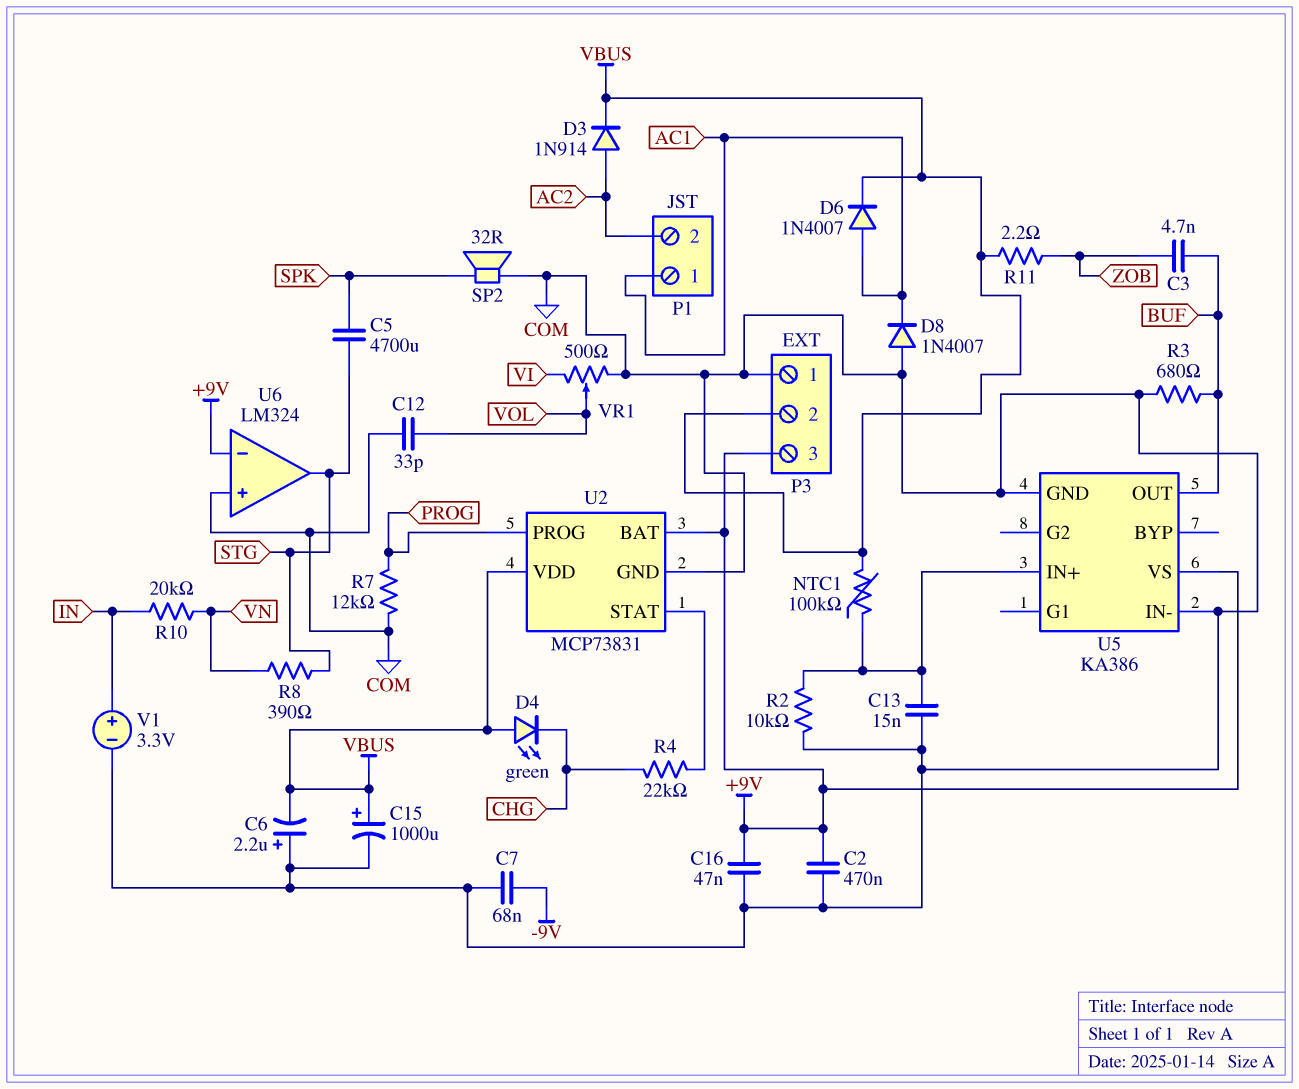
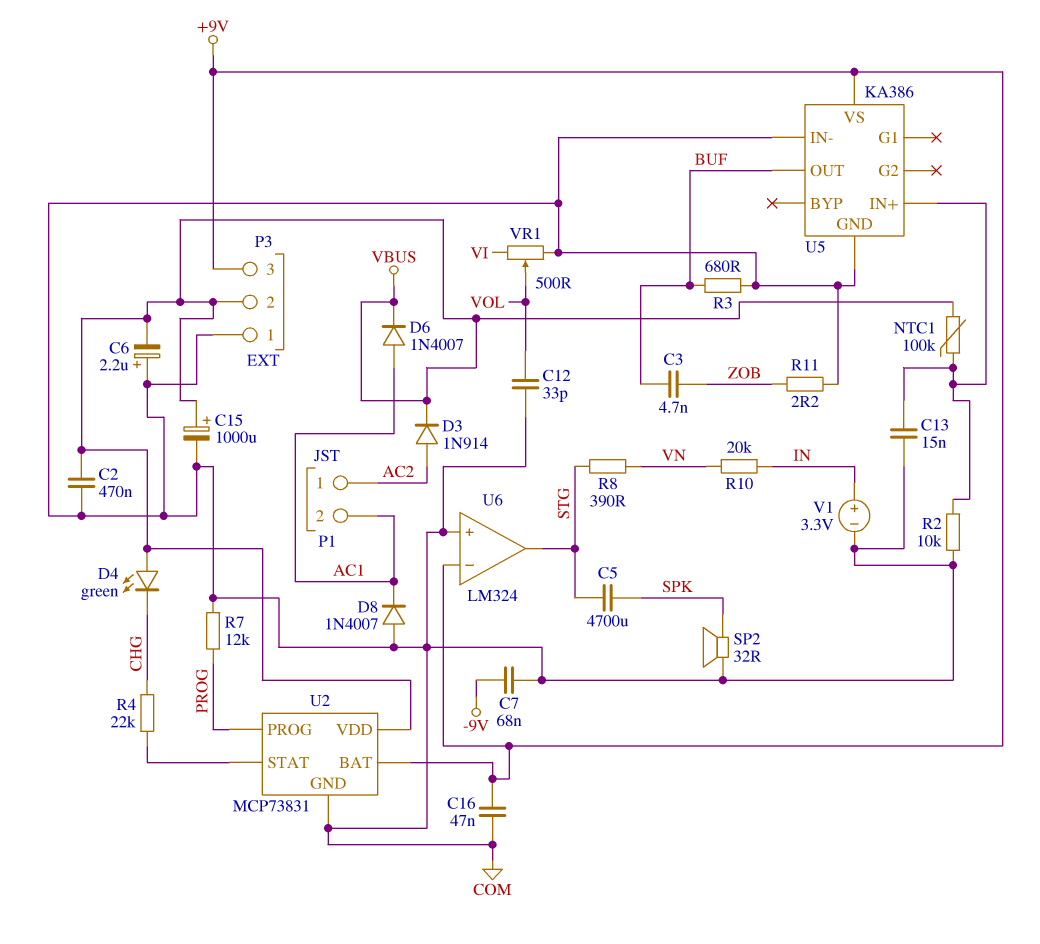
C2: 470nF (+9V, COM) -> 470nF (COM, VBUS)
P1 pin 1: AC1 -> AC2
P1 pin 2: AC2 -> AC1
R11: 2.2 (VBUS, ZOB) -> 2.2 (COM, ZOB)

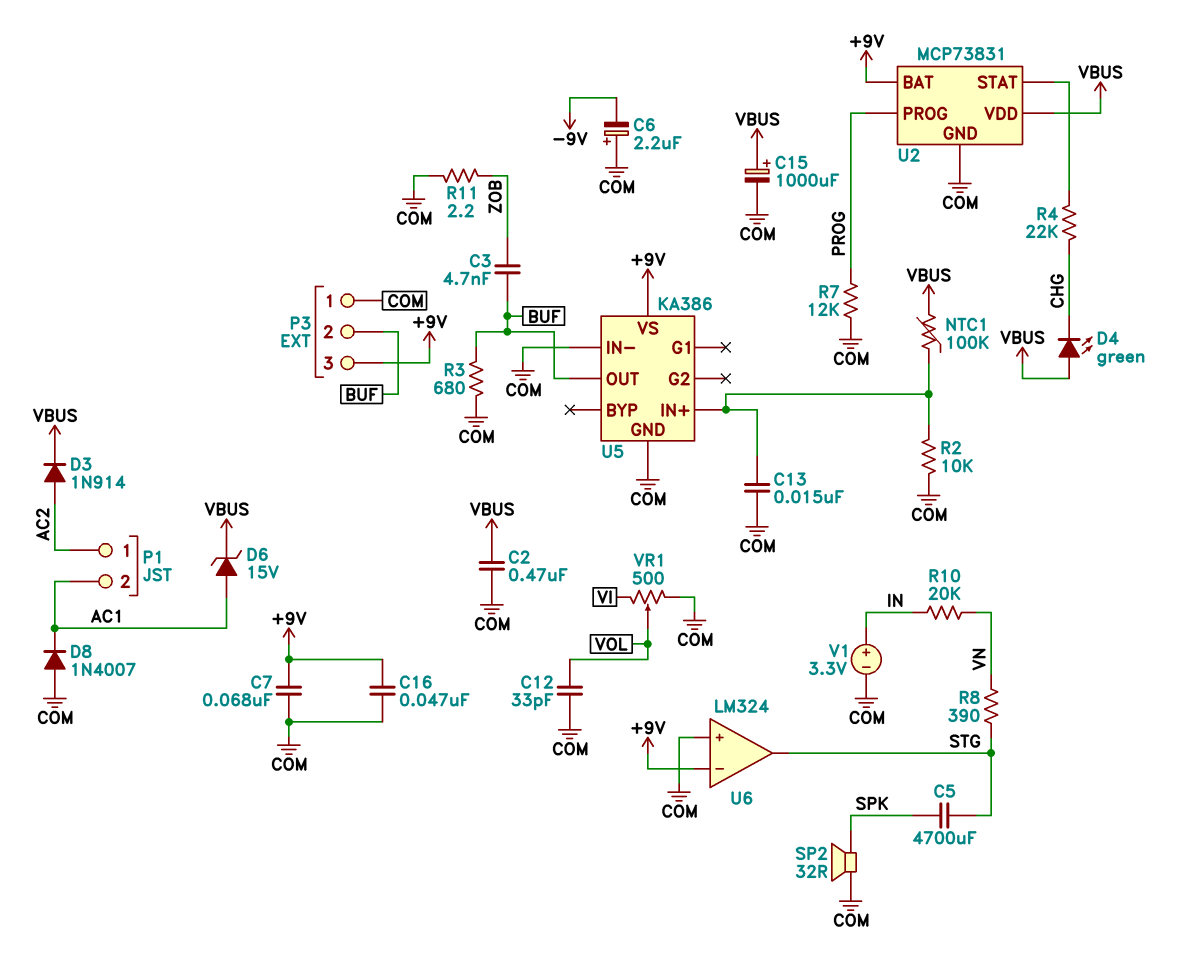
C6: 2.2uF (plus COM, minus VBUS) -> 2.2uF (plus COM, minus -9V)
C7: 68nF (-9V, COM) -> 68nF (+9V, COM)
D6: diode 1N4007 (A AC1, K VBUS) -> zener 15V (A AC1, K VBUS)
P3 pin 2: VBUS -> BUF

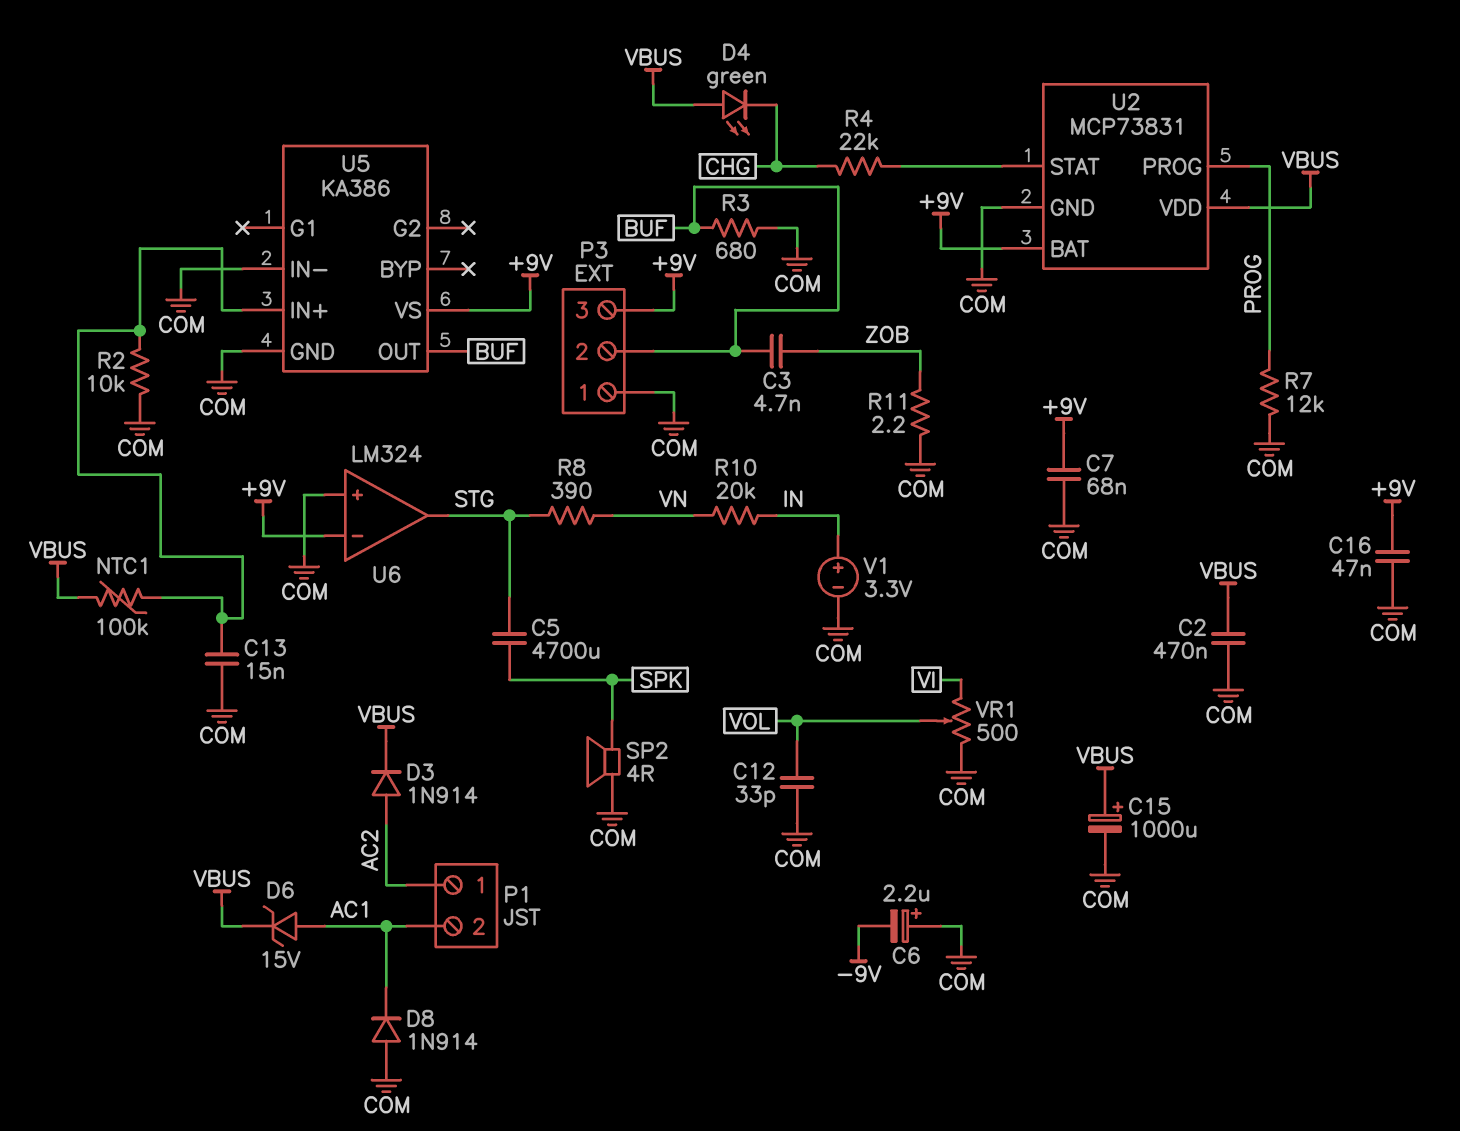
D8: diode 1N4007 (A COM, K AC1) -> diode 1N914 (A COM, K AC1)
SP2: speaker 32R (COM, SPK) -> speaker 4R (COM, SPK)

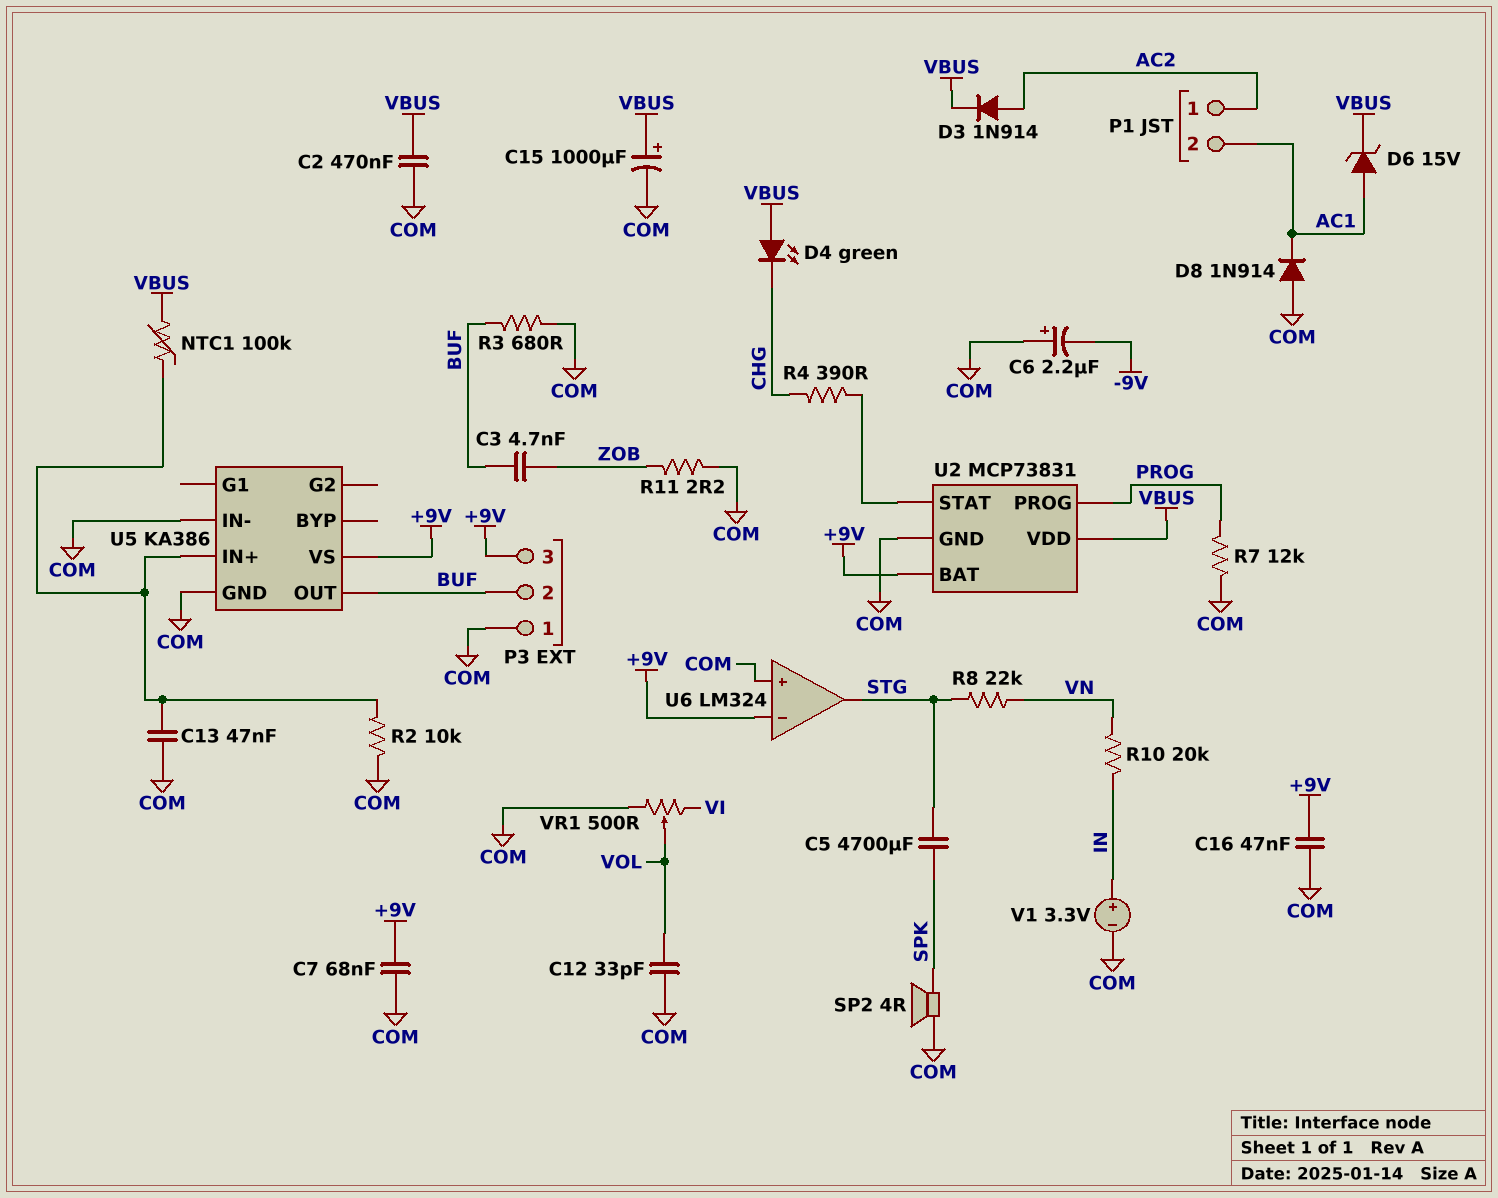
C13: 15nF (COM, U5/IN+) -> 47nF (COM, U5/IN+)
R4: 22k (CHG, U2/STAT) -> 390 (CHG, U2/STAT)
R8: 390 (STG, VN) -> 22k (STG, VN)

